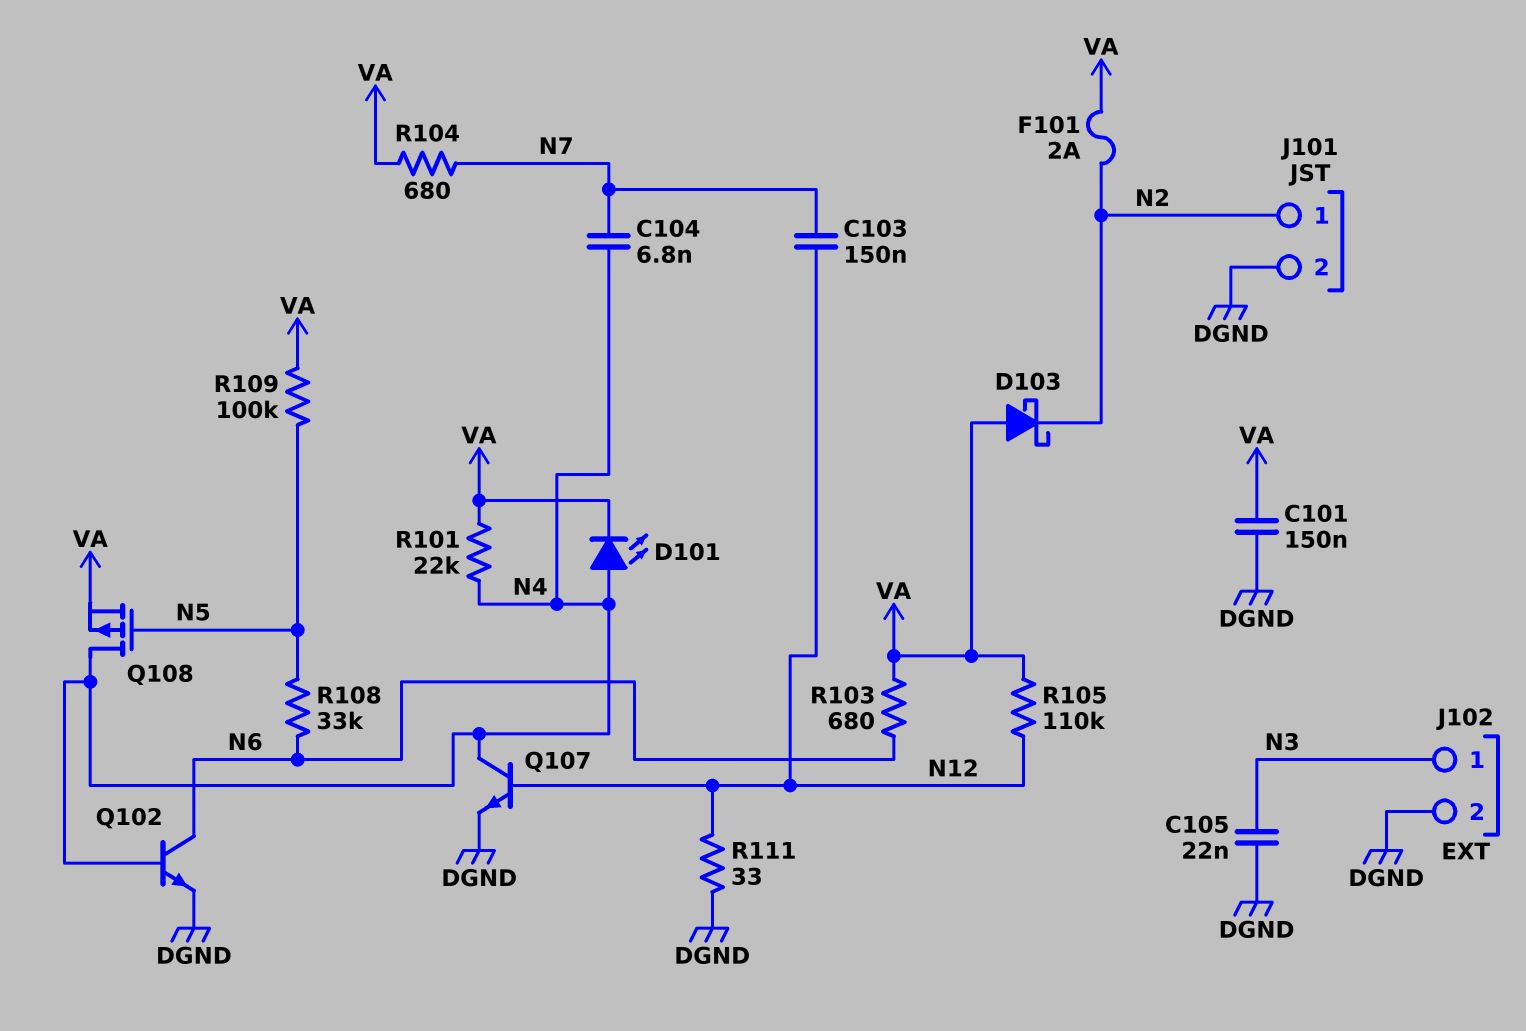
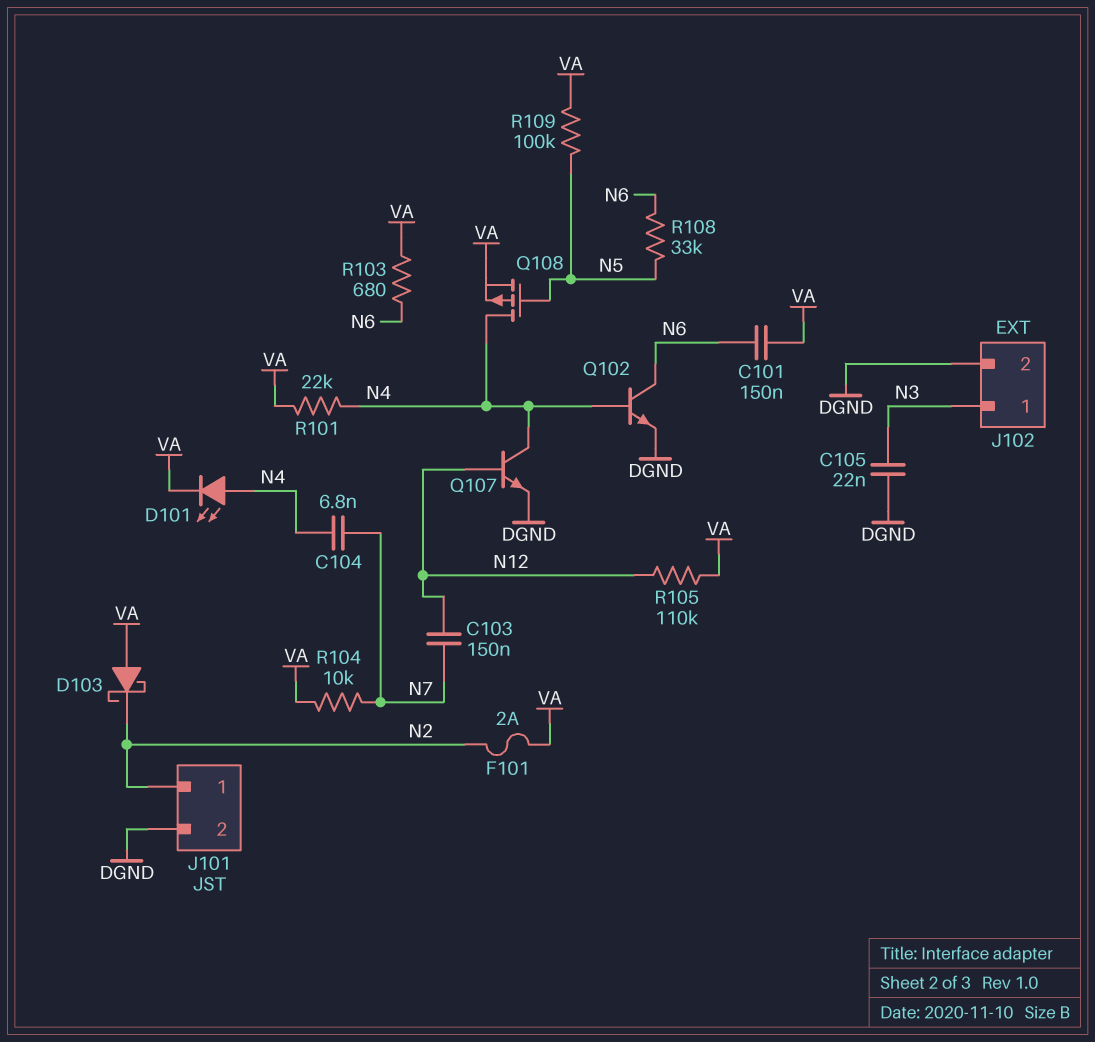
C101: 150nF (DGND, VA) -> 150nF (N6, VA)
R104: 680 (N7, VA) -> 10k (N7, VA)
R111: 33 (DGND, N12) -> none

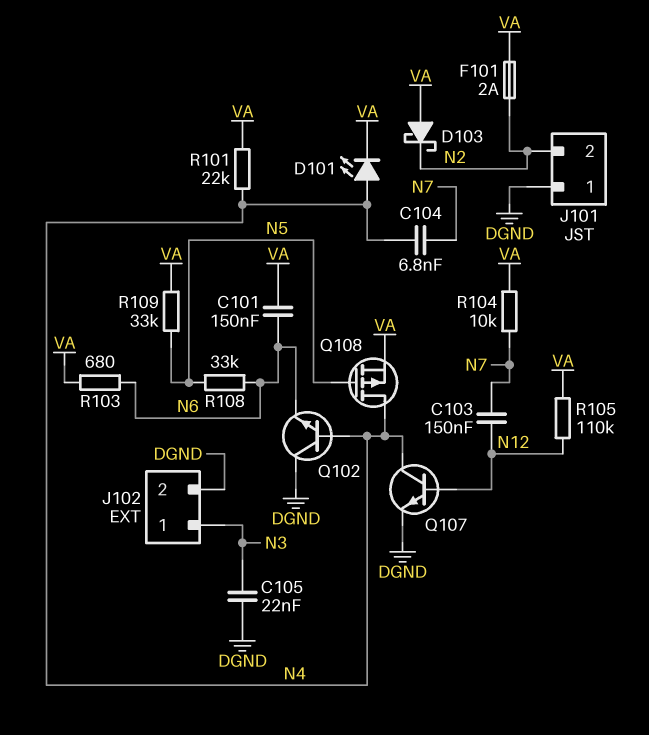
J101 pin 1: N2 -> DGND
J101 pin 2: DGND -> N2
Q102: NPN (B N4, C N6, E DGND) -> NPN (B N4, C DGND, E N6)
R109: 100k (N5, VA) -> 33k (N5, VA)

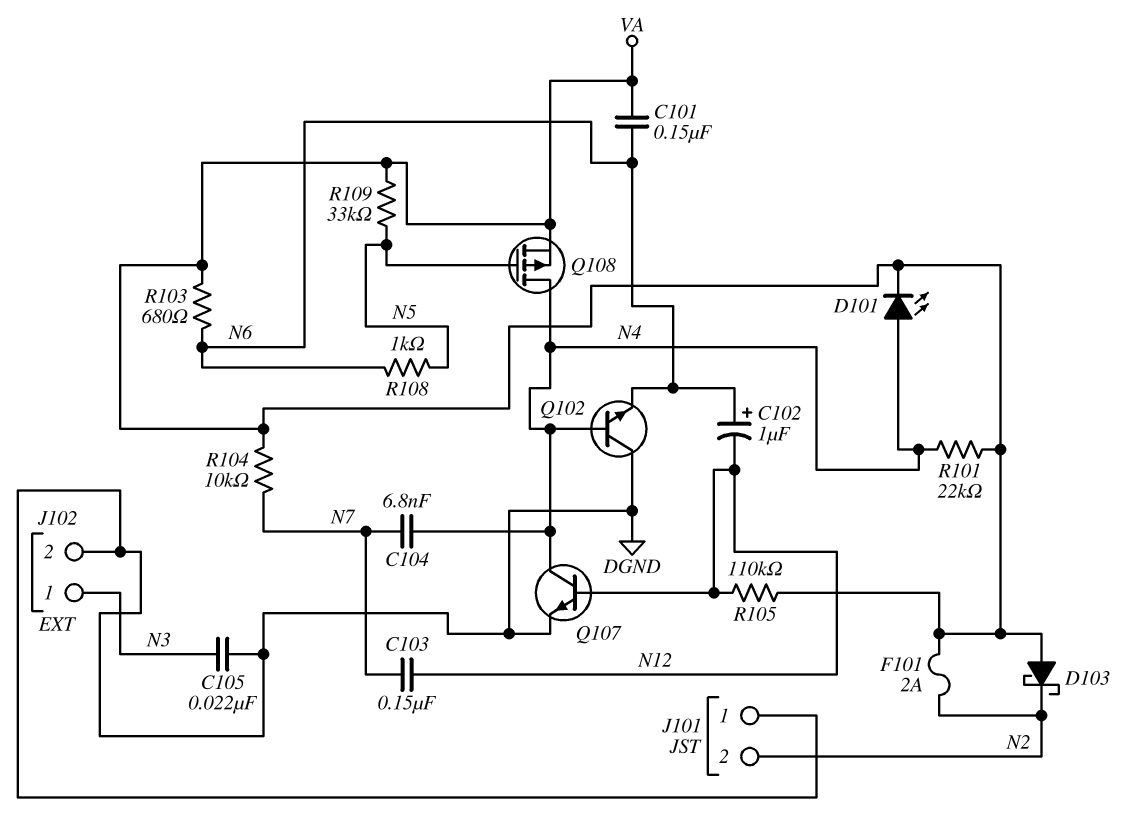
C102: none -> 1uF (plus N6, minus N12)
R108: 33k (N5, N6) -> 1k (N5, N6)

